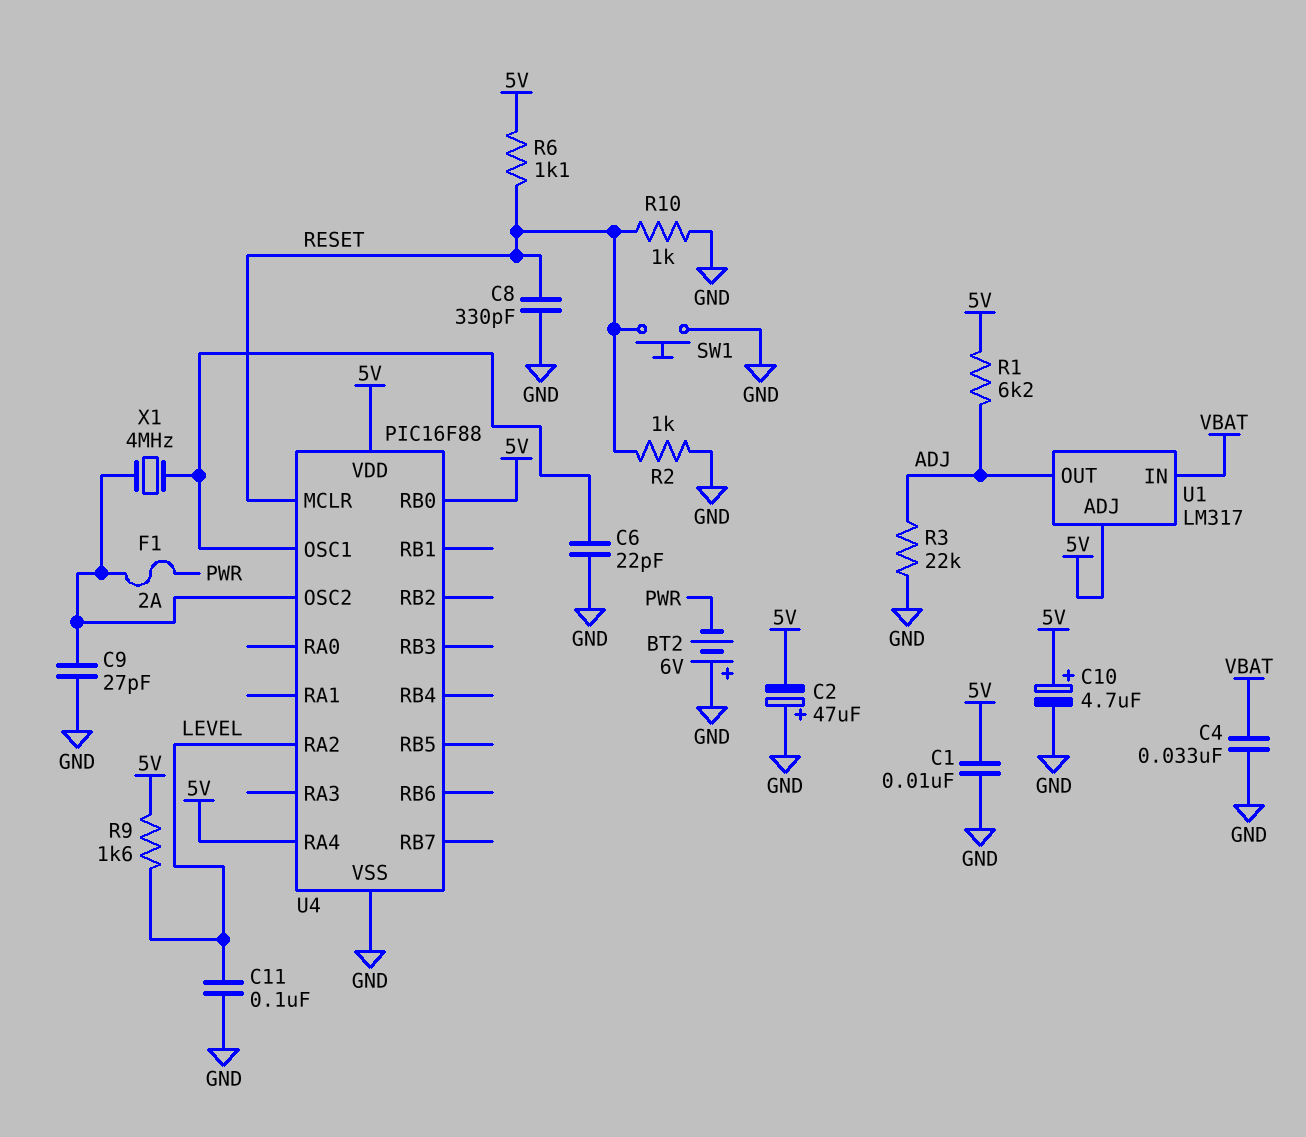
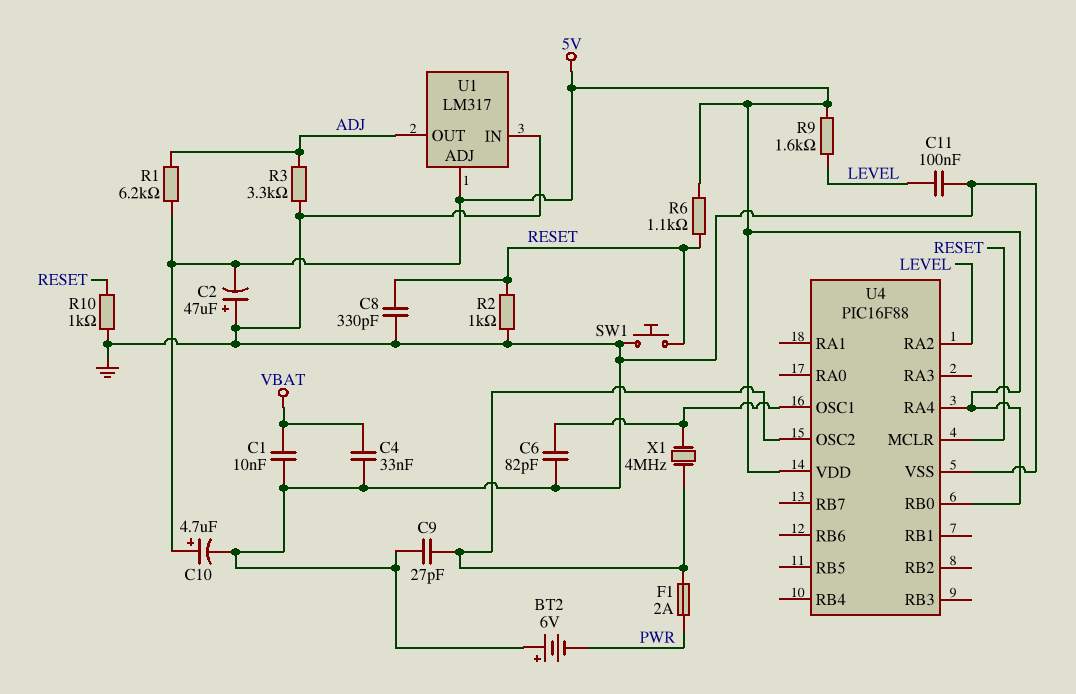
C1: 10nF (5V, GND) -> 10nF (GND, VBAT)
C6: 22pF (GND, U4/OSC1) -> 82pF (GND, U4/OSC1)
R3: 22k (ADJ, GND) -> 3.3k (ADJ, GND)
U1 pin IN: VBAT -> GND

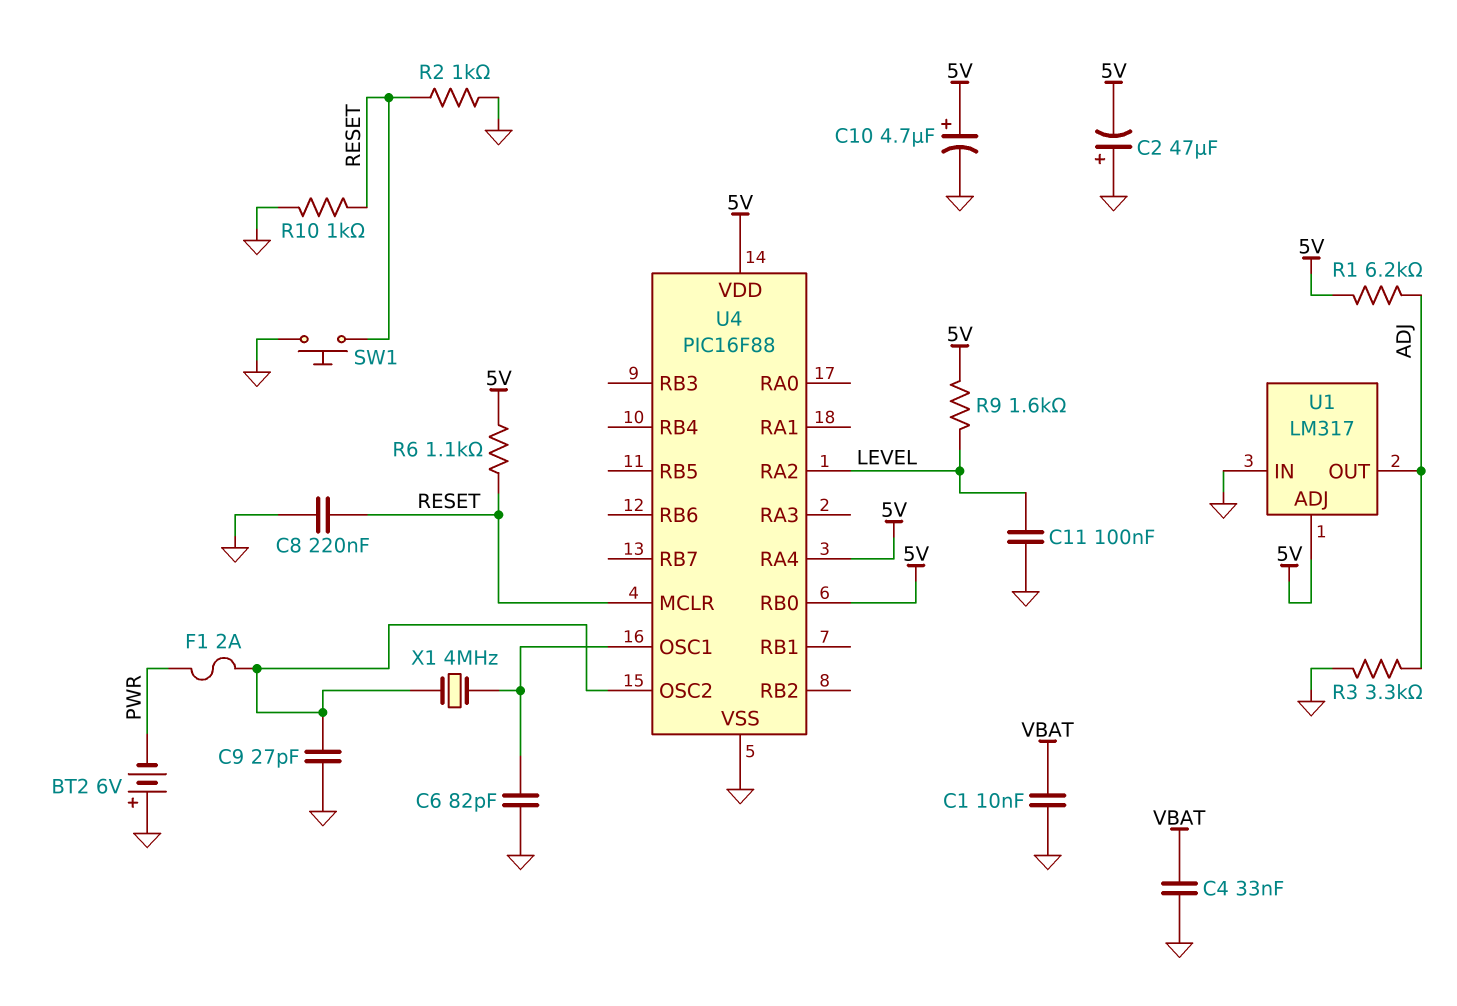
C8: 330pF (GND, RESET) -> 220nF (GND, RESET)

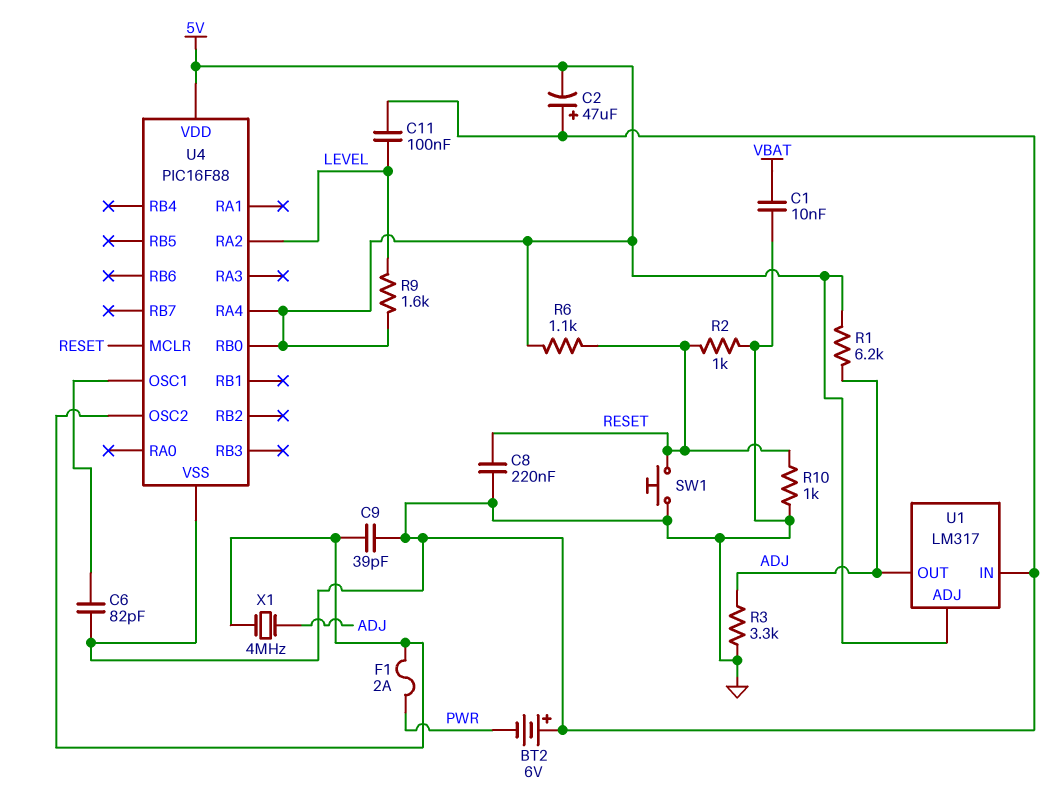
C4: 33nF (GND, VBAT) -> none
C9: 27pF (GND, U4/OSC2) -> 39pF (GND, U4/OSC2)
C10: 4.7uF (plus 5V, minus GND) -> none
X1: 4MHz (U4/OSC1, U4/OSC2) -> 4MHz (ADJ, U4/OSC2)

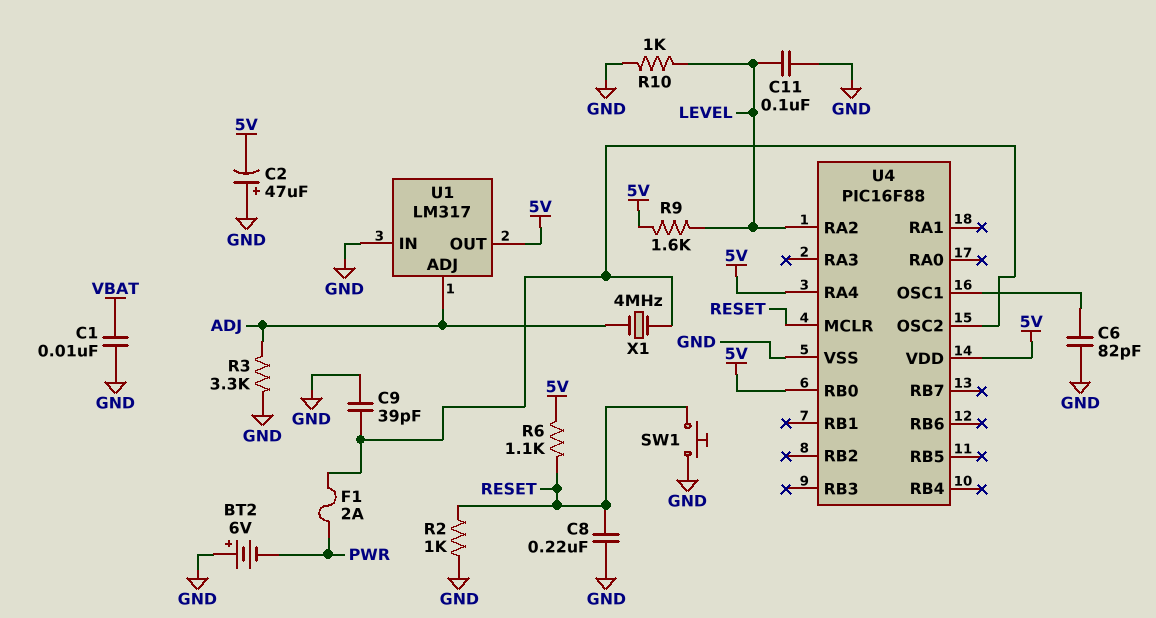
R1: 6.2k (5V, ADJ) -> none
R10: 1k (GND, RESET) -> 1k (GND, LEVEL)
U1 pin ADJ: 5V -> ADJ
U1 pin OUT: ADJ -> 5V

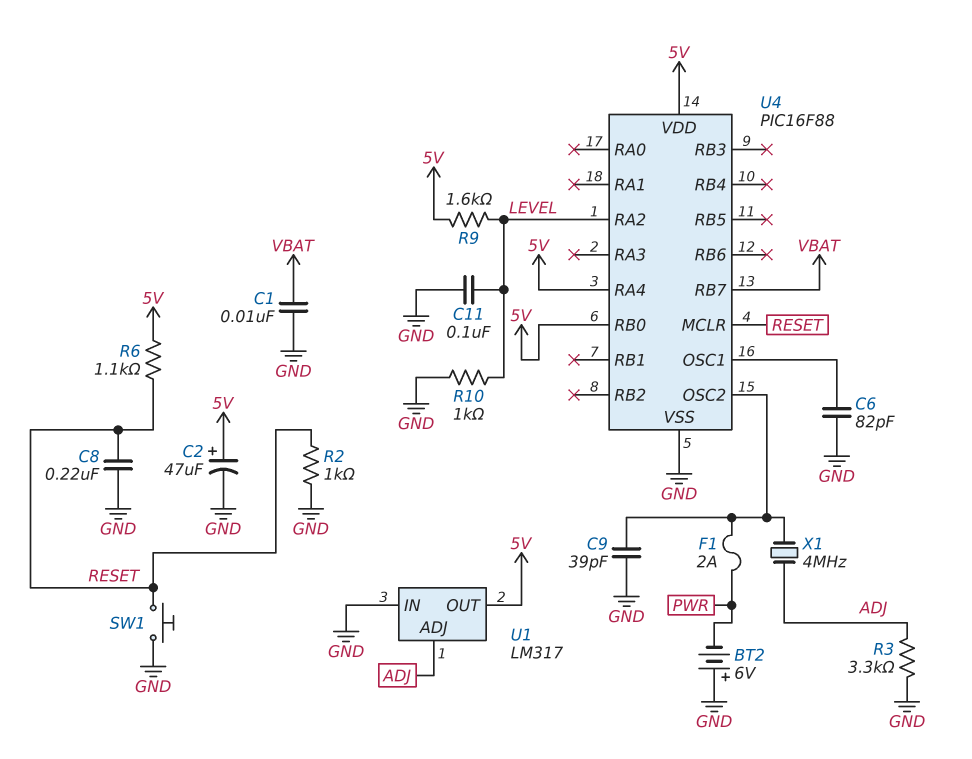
C2: 47uF (plus GND, minus 5V) -> 47uF (plus 5V, minus GND)
U4 pin RB7: none -> VBAT

